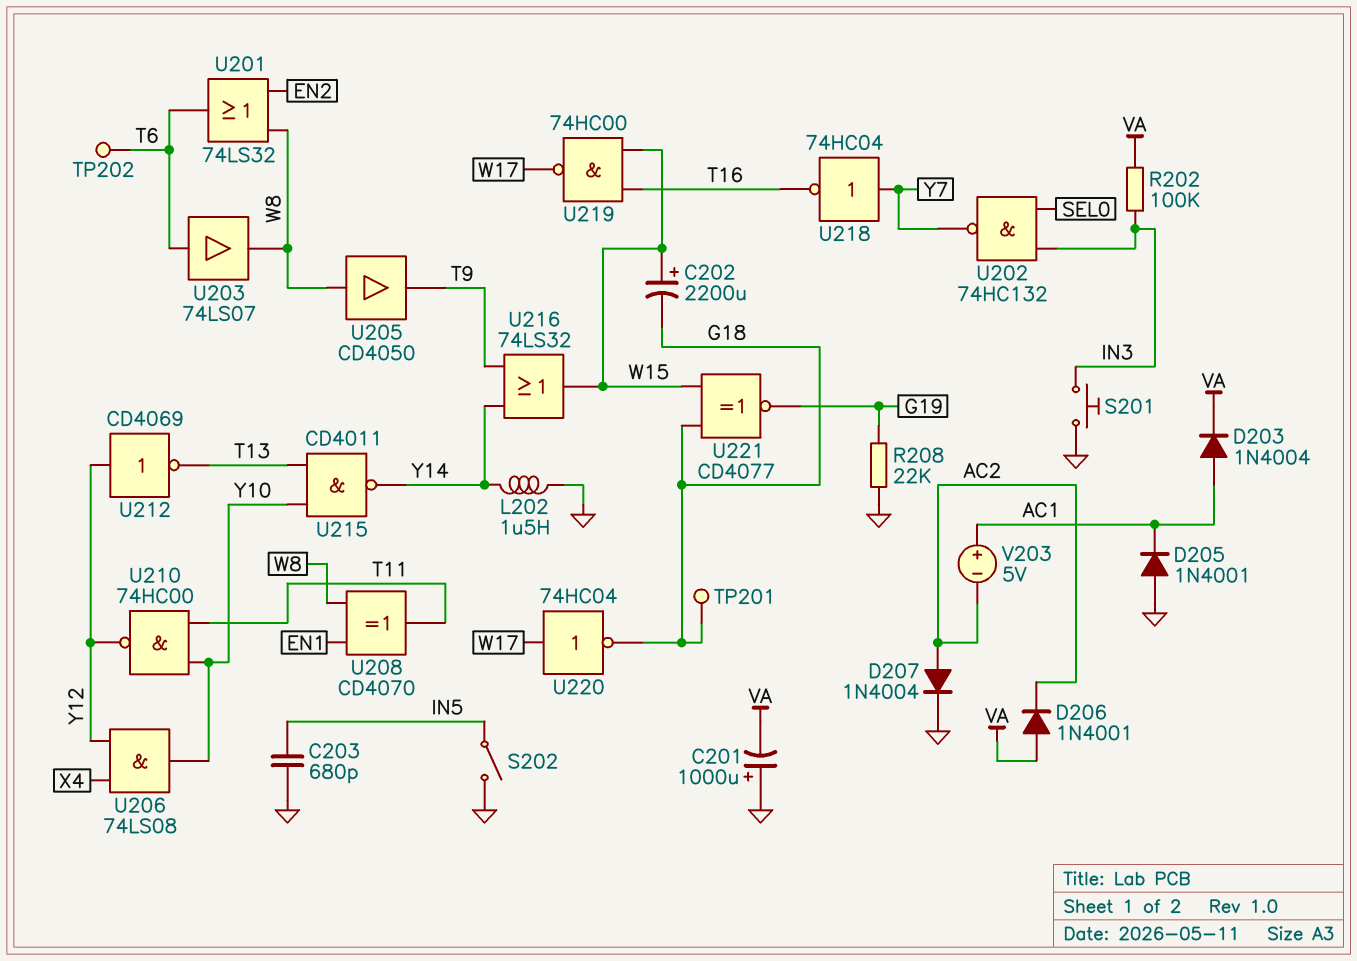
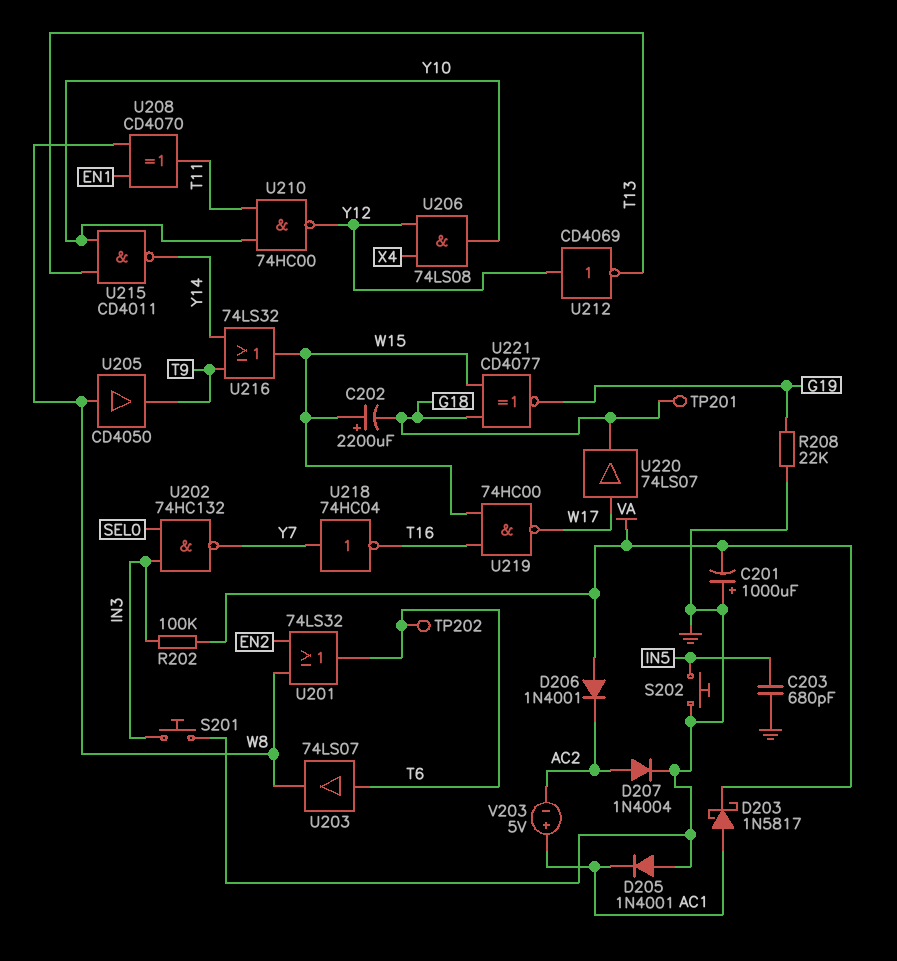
D203: diode 1N4004 (A AC1, K VA) -> schottky 1N5817 (A AC1, K VA)
L202: 1.5uH (GND, Y14) -> none
S202: switch (GND, IN5) -> button (GND, IN5)
U220: NOT 74HC04 (in W17, out G18) -> buffer 74LS07 (in W17, out G18)

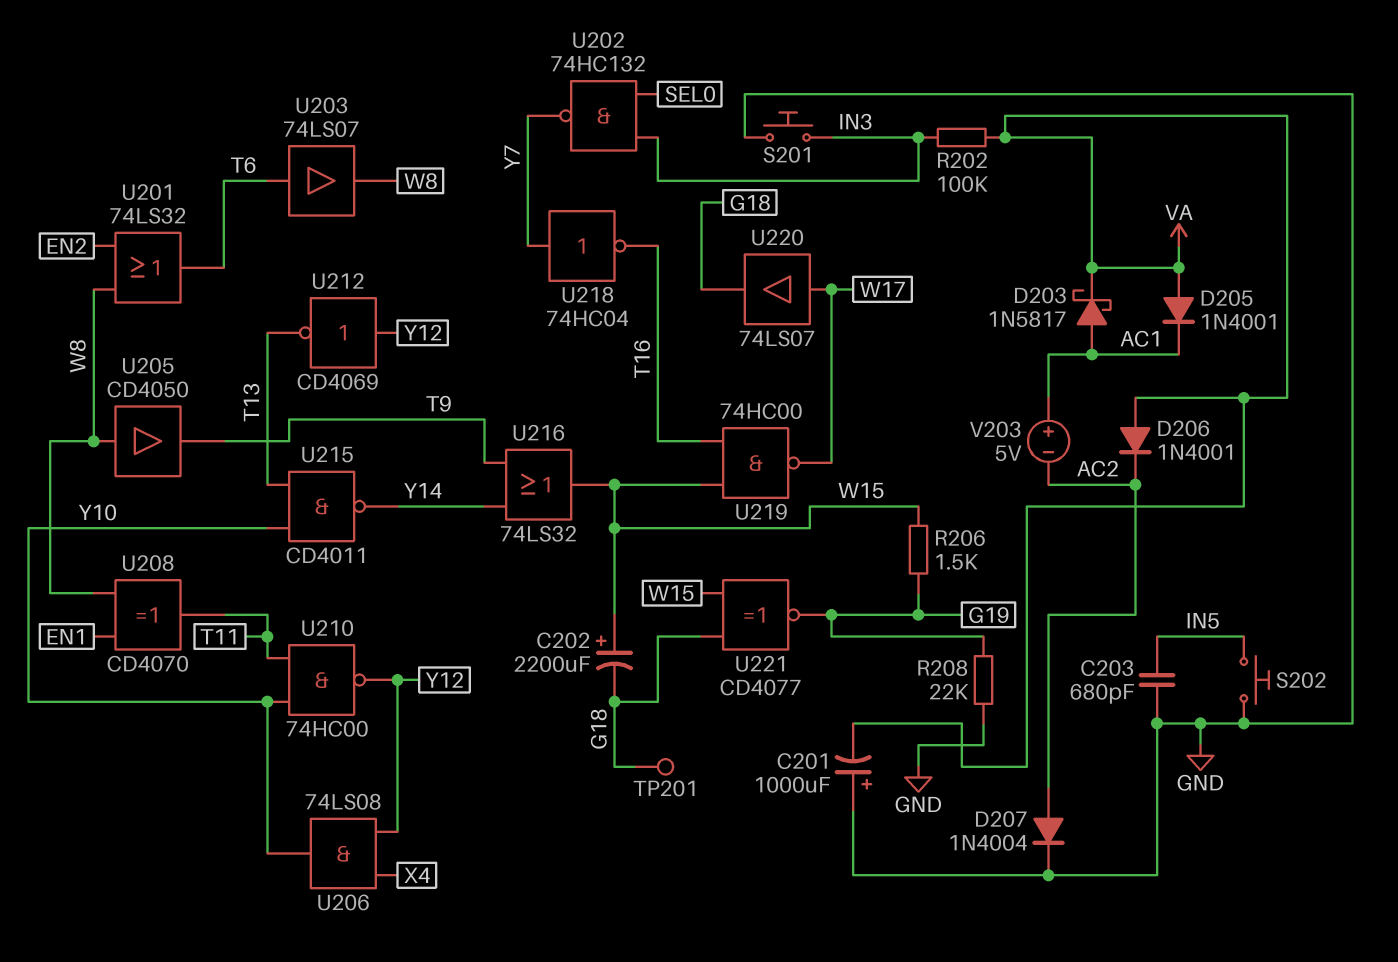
D205: diode 1N4001 (A GND, K AC1) -> diode 1N4001 (A VA, K AC1)
R206: none -> 1.5k (G19, W15)
TP202: test point (T6) -> none

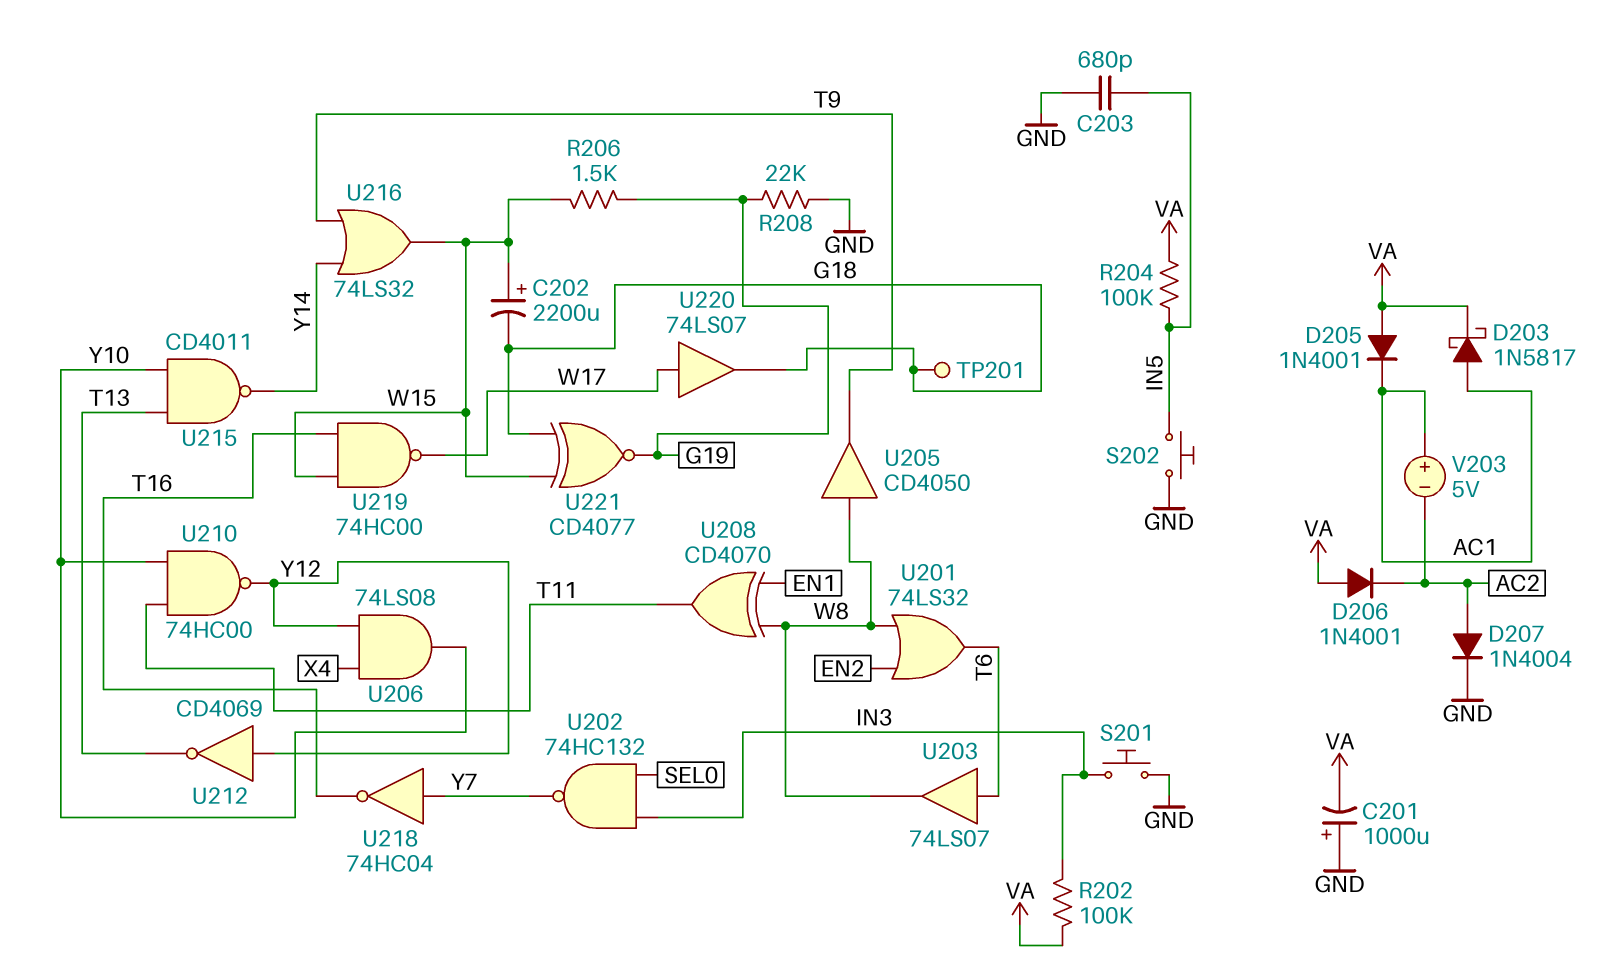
R204: none -> 100k (IN5, VA)

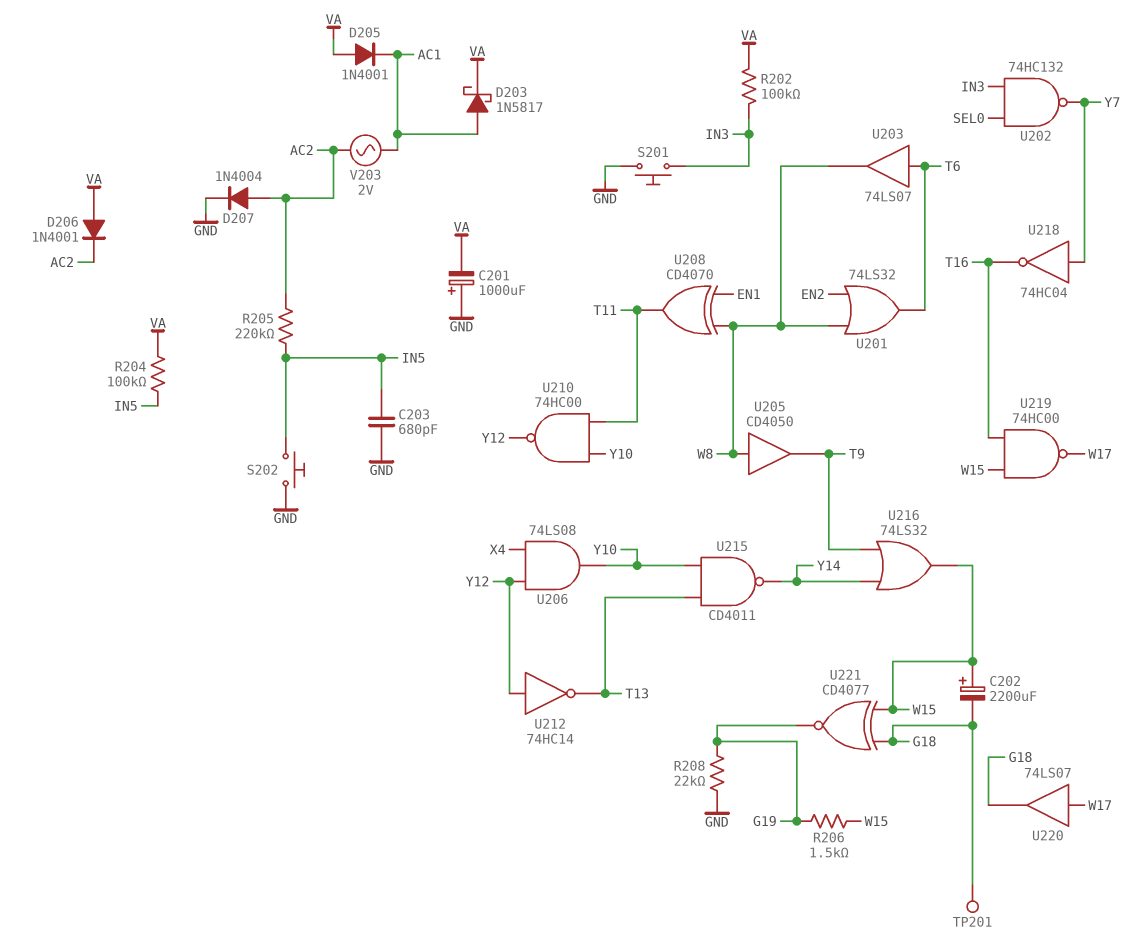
R205: none -> 220k (AC2, IN5)
U212: NOT CD4069 (in Y12, out T13) -> NOT 74HC14 (in Y12, out T13)
V203: 5V (plus AC1, minus AC2) -> AC 2V (AC1, AC2)

